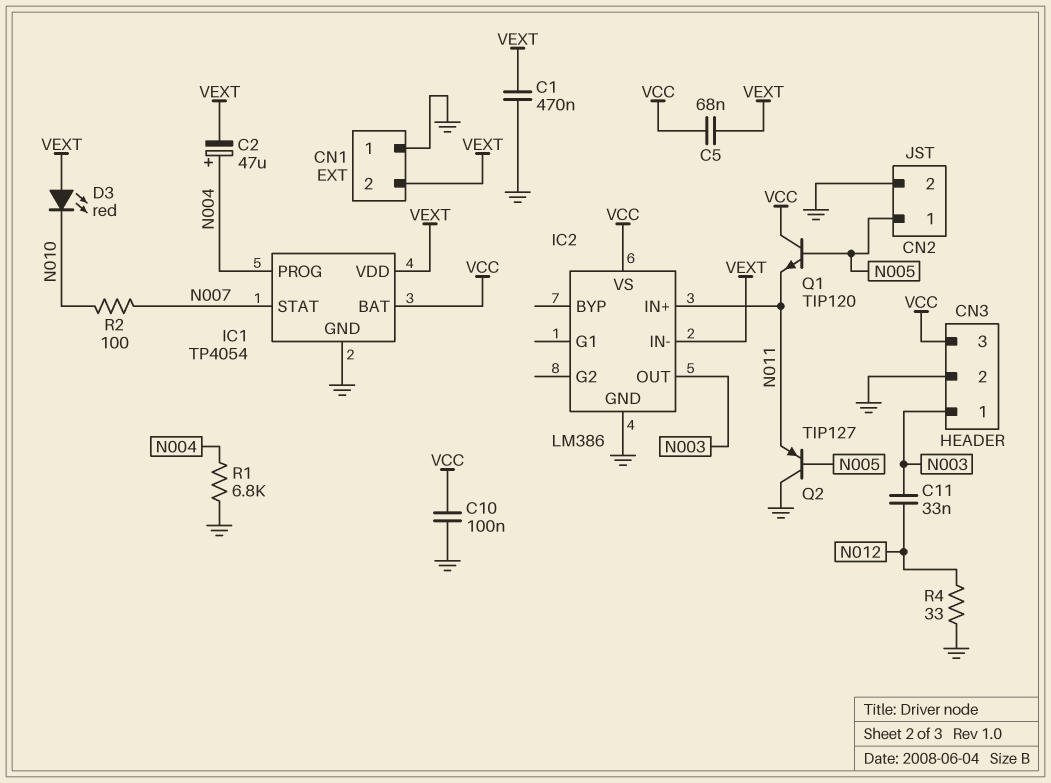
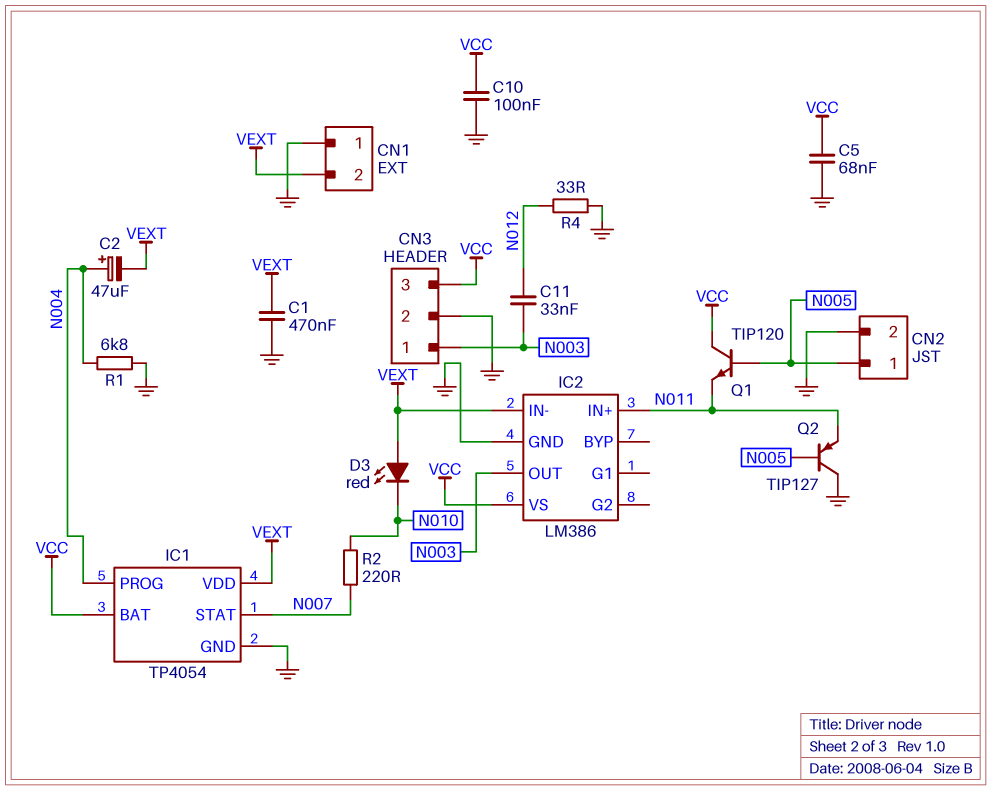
C5: 68nF (VCC, VEXT) -> 68nF (GND, VCC)
R2: 100 (N007, N010) -> 220 (N007, N010)

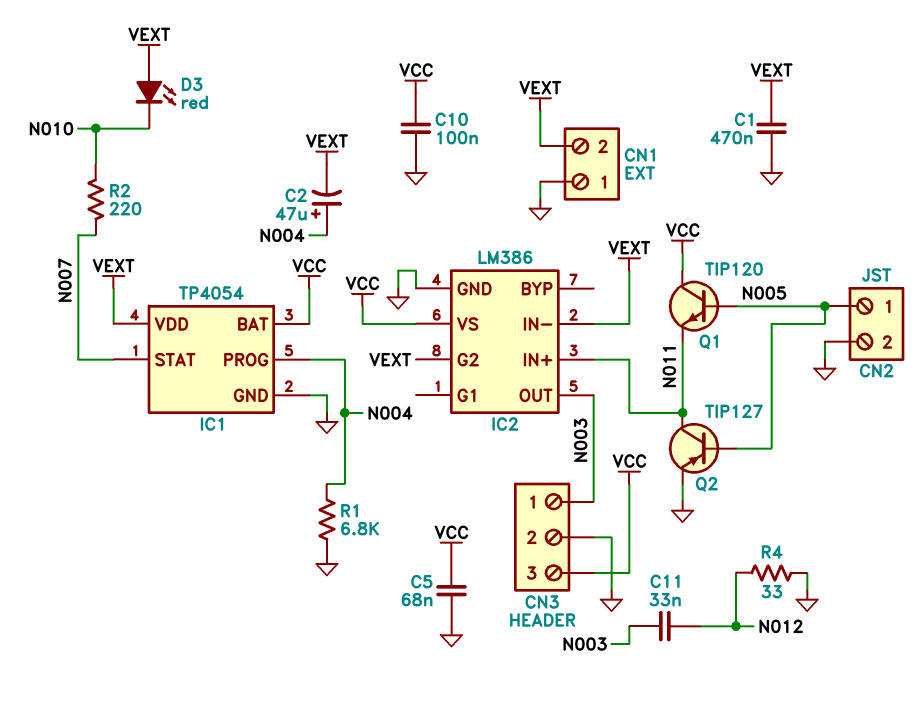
IC2 pin G2: none -> VEXT
Q2: PNP TIP127 (B N005, C GND, E N011) -> PNP TIP127 (B N005, C N011, E GND)

